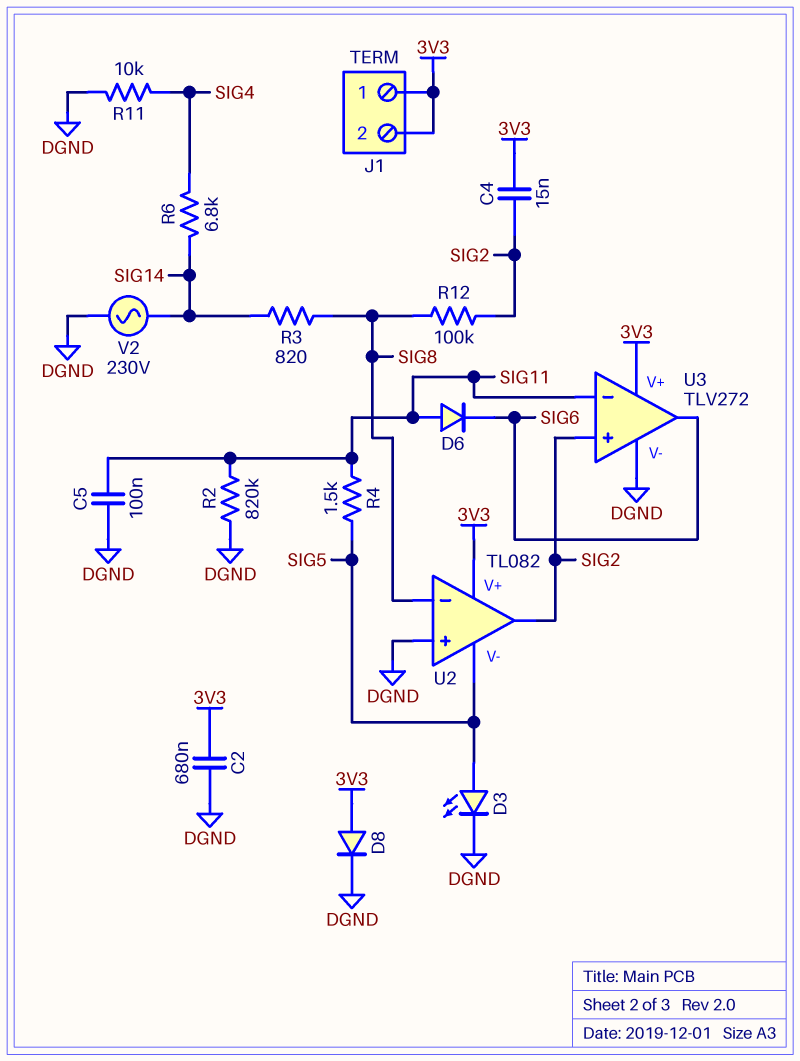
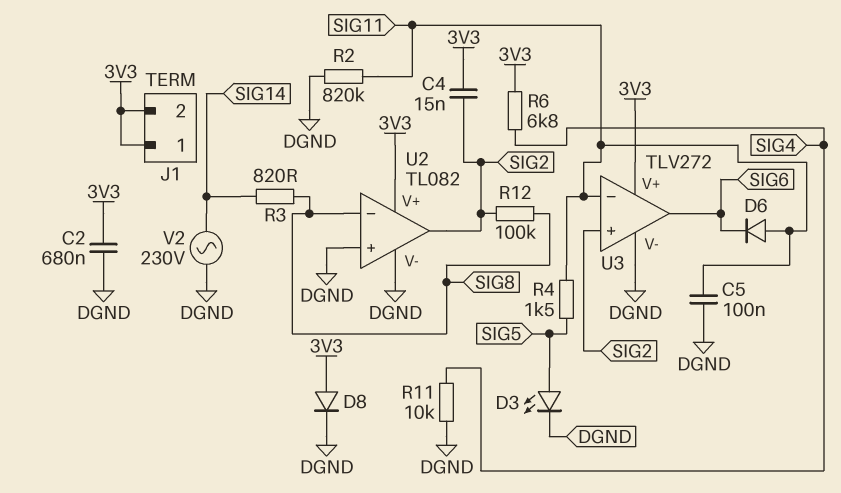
R6: 6.8k (SIG4, SIG14) -> 6.8k (3V3, SIG4)
U2 pin V-: SIG5 -> DGND

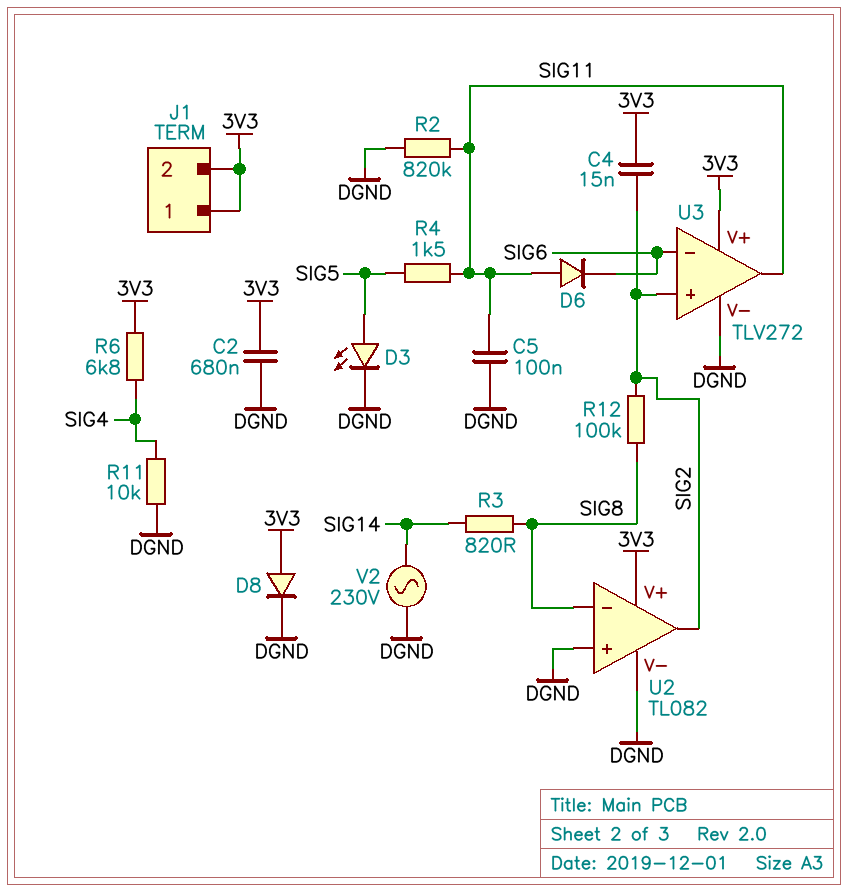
U3 pin in-: SIG11 -> SIG6
U3 pin out: SIG6 -> SIG11

